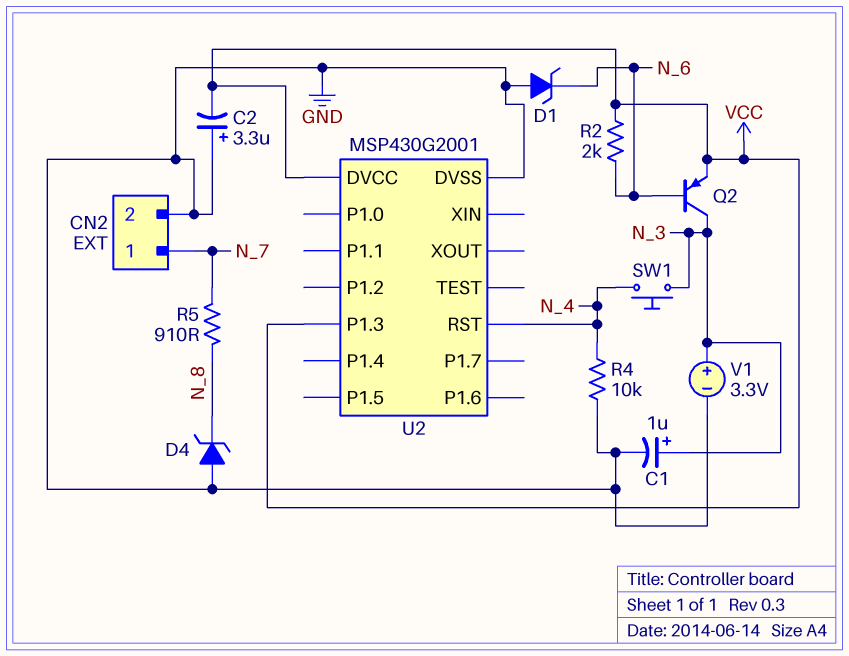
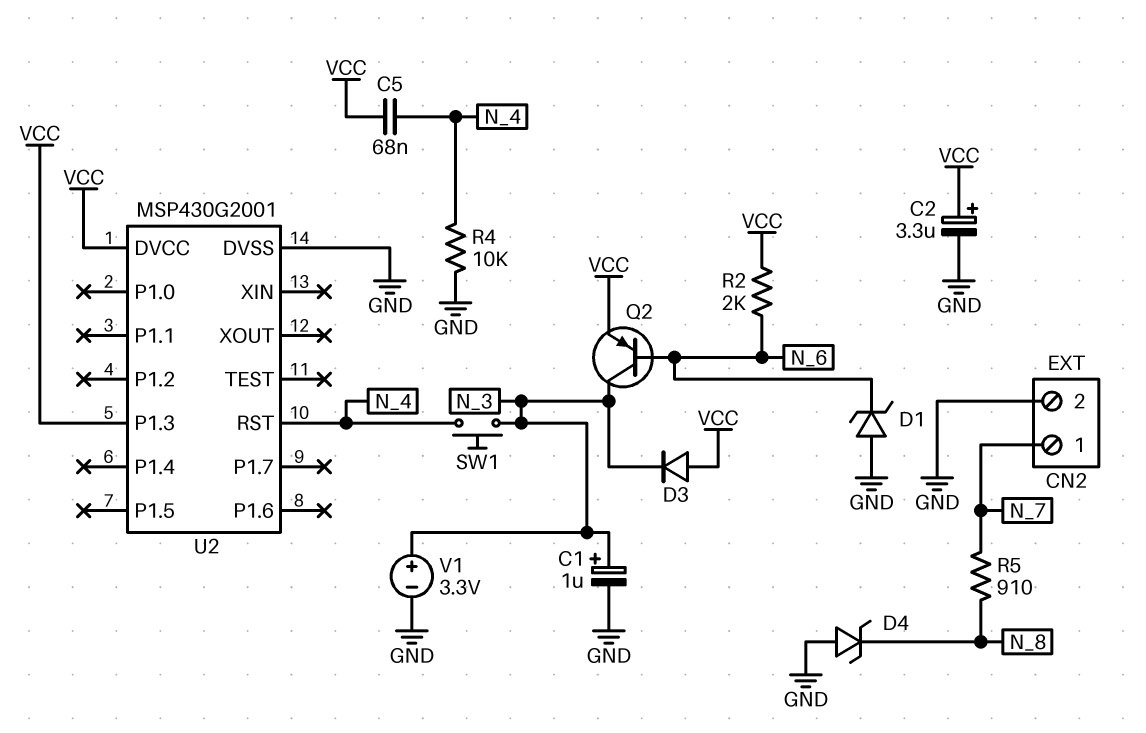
C2: 3.3uF (plus GND, minus VCC) -> 3.3uF (plus VCC, minus GND)
C5: none -> 68nF (N_4, VCC)
D3: none -> diode (A VCC, K N_3)

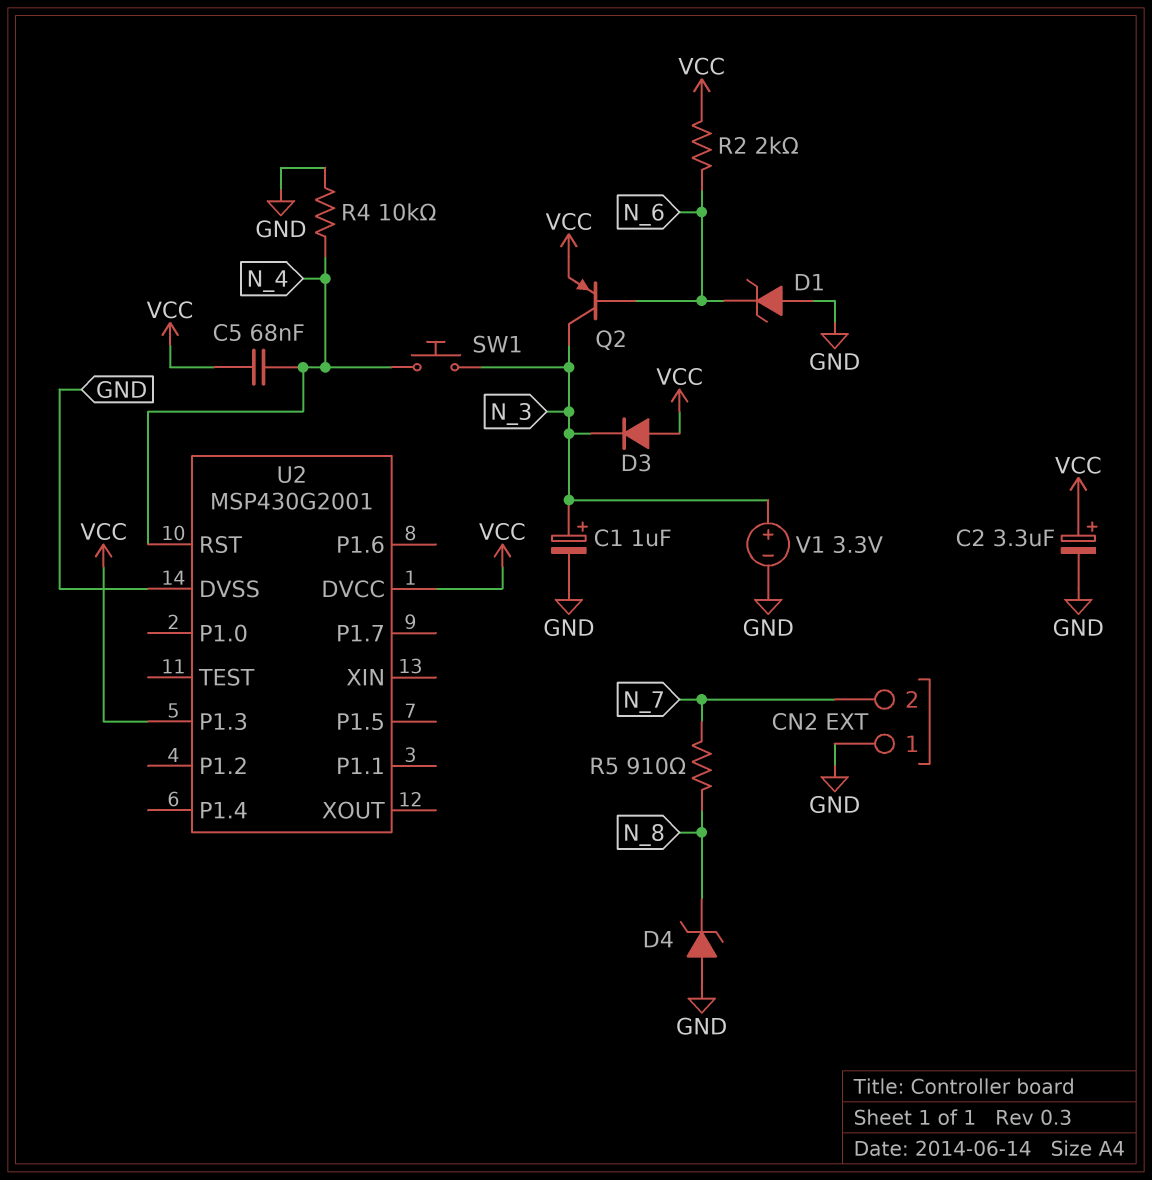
CN2 pin 1: N_7 -> GND
CN2 pin 2: GND -> N_7

